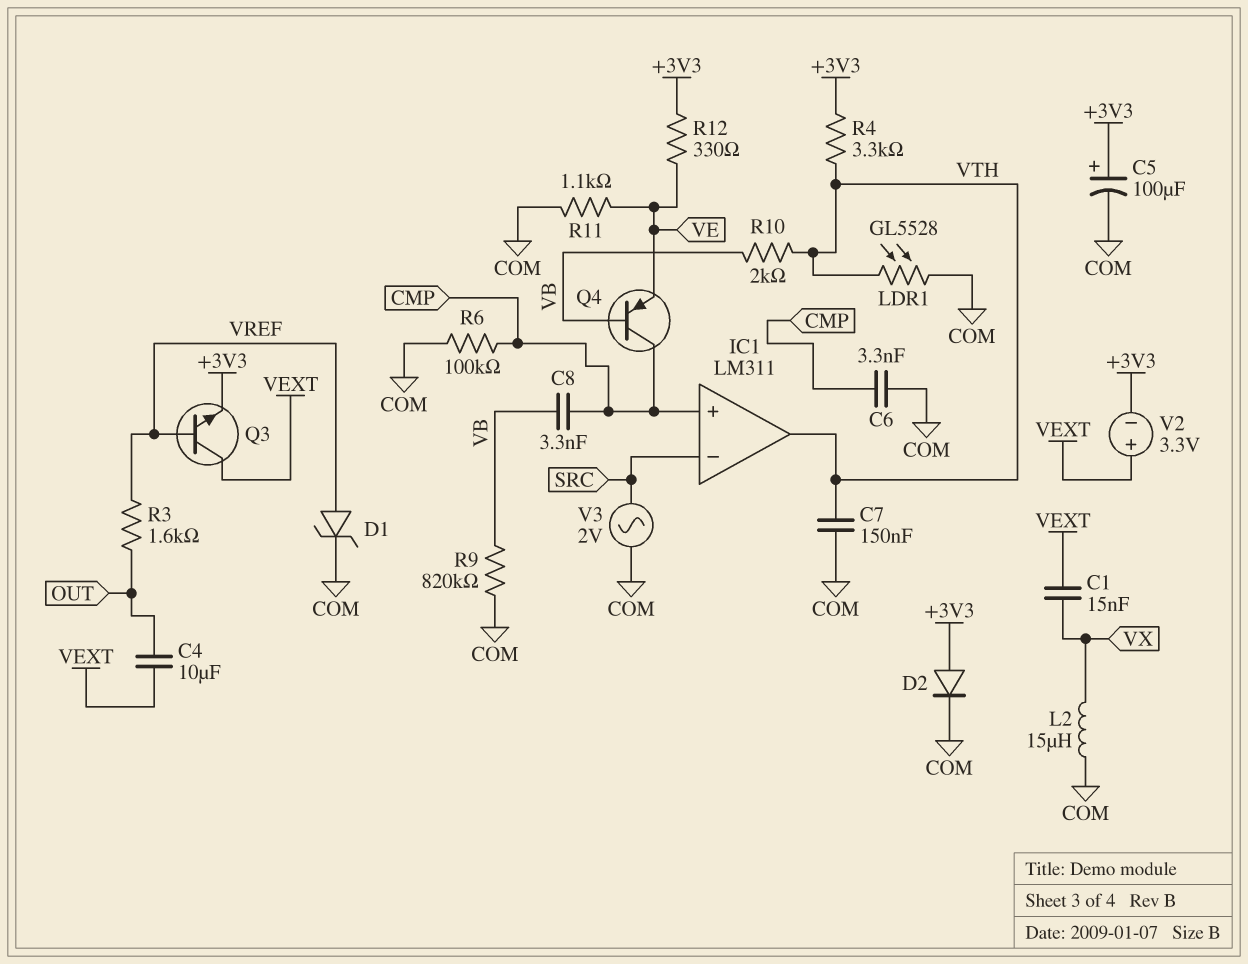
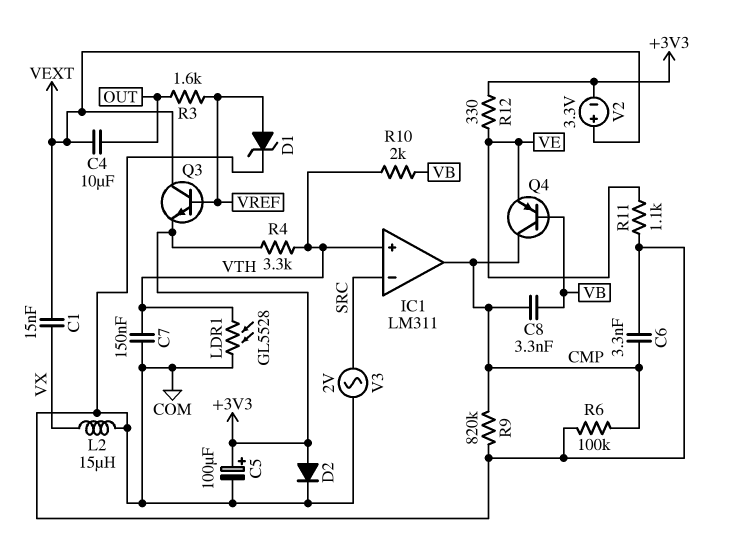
IC1 pin in+: CMP -> VTH
IC1 pin out: VTH -> CMP
R9: 820k (COM, VB) -> 820k (CMP, COM)

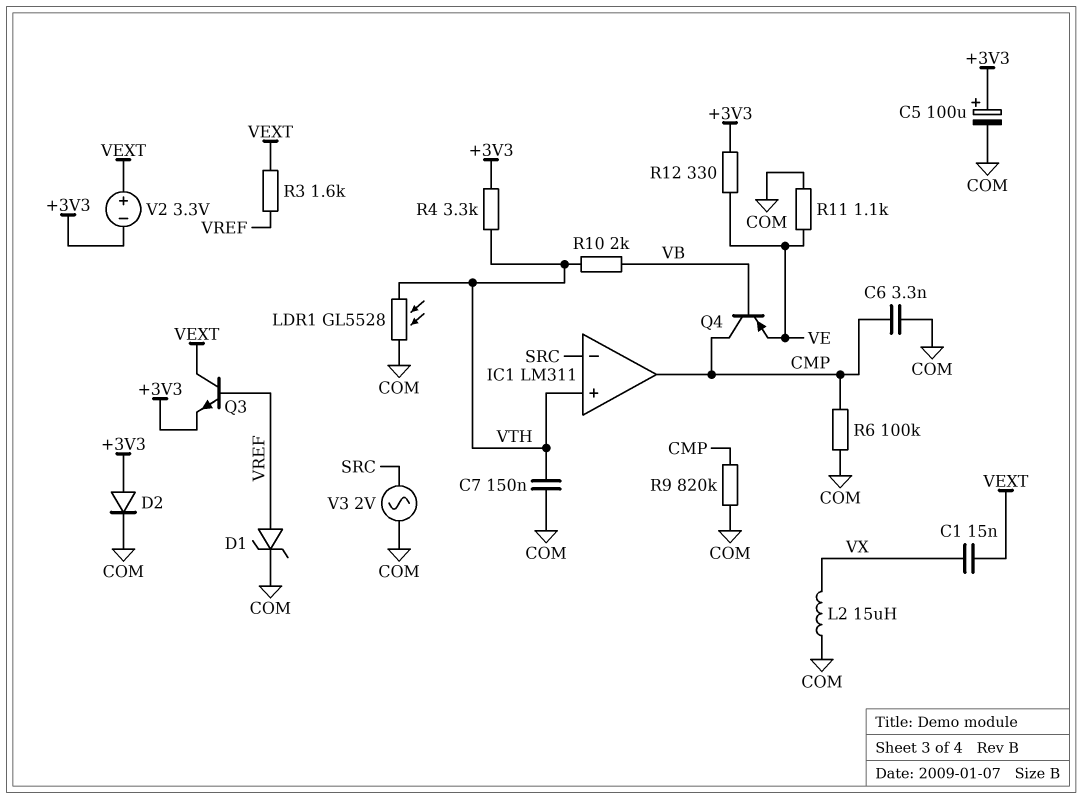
C4: 10uF (OUT, VEXT) -> none
C8: 3.3nF (CMP, VB) -> none
R3: 1.6k (OUT, VREF) -> 1.6k (VEXT, VREF)

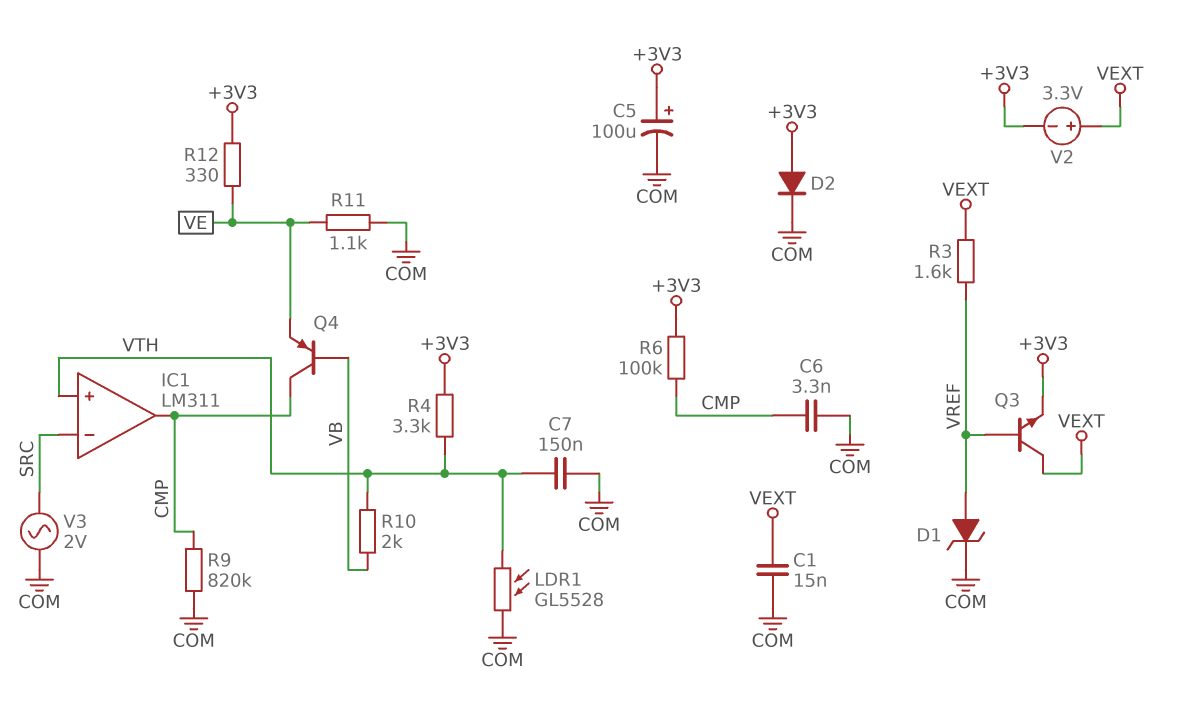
C1: 15nF (VEXT, VX) -> 15nF (COM, VEXT)
L2: 15uH (COM, VX) -> none
R6: 100k (CMP, COM) -> 100k (+3V3, CMP)

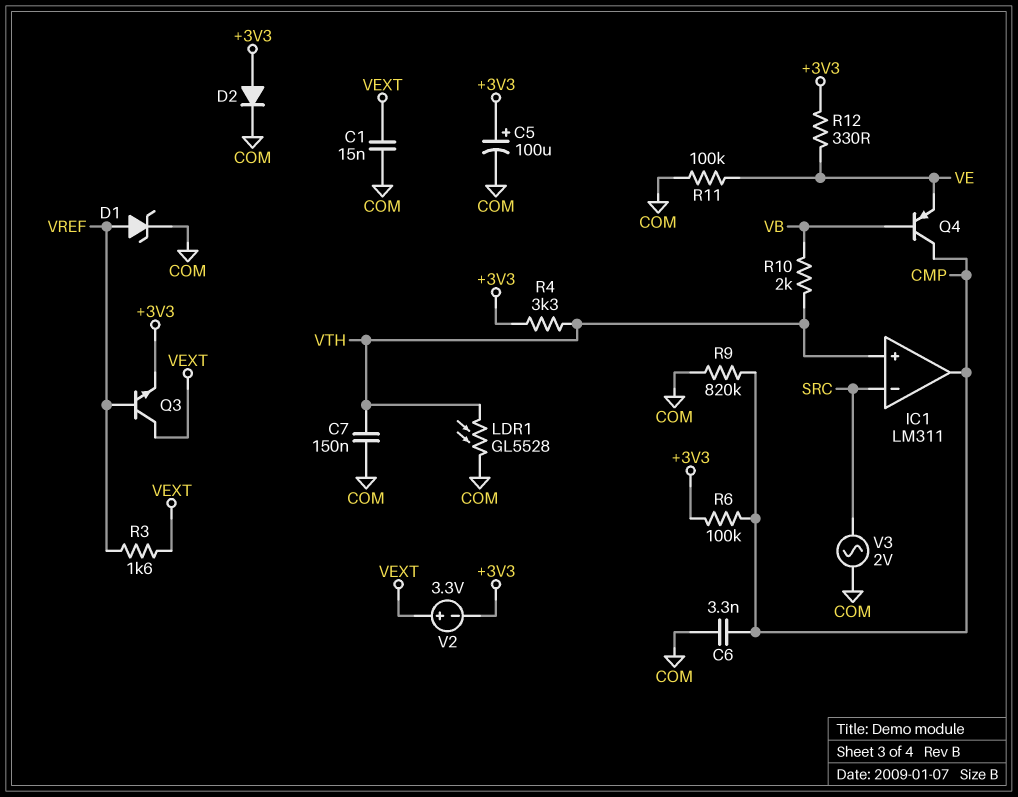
R11: 1.1k (COM, VE) -> 100k (COM, VE)

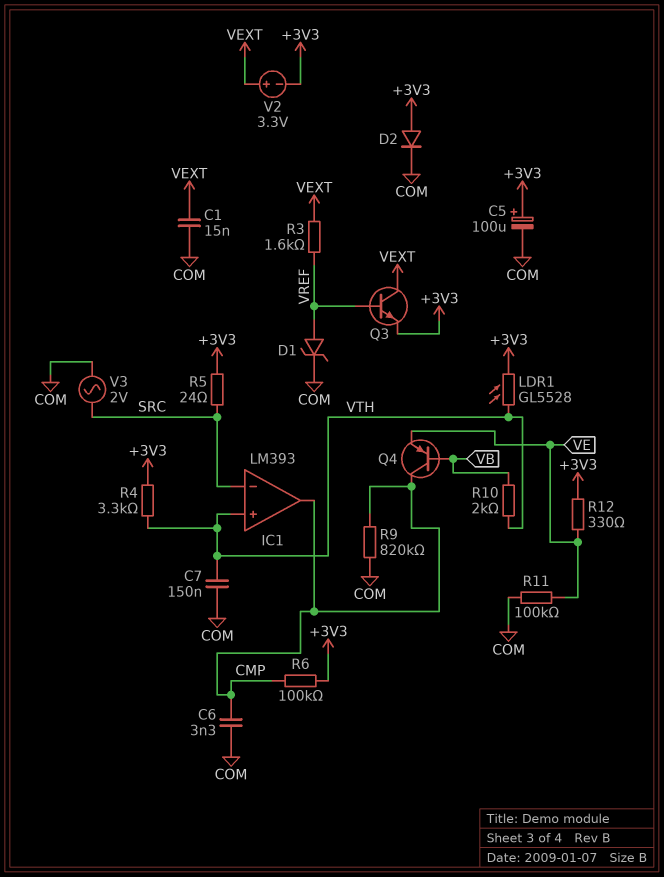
IC1: LM311 -> LM393
LDR1: GL5528 (COM, VTH) -> GL5528 (+3V3, VTH)
R5: none -> 24 (+3V3, SRC)

